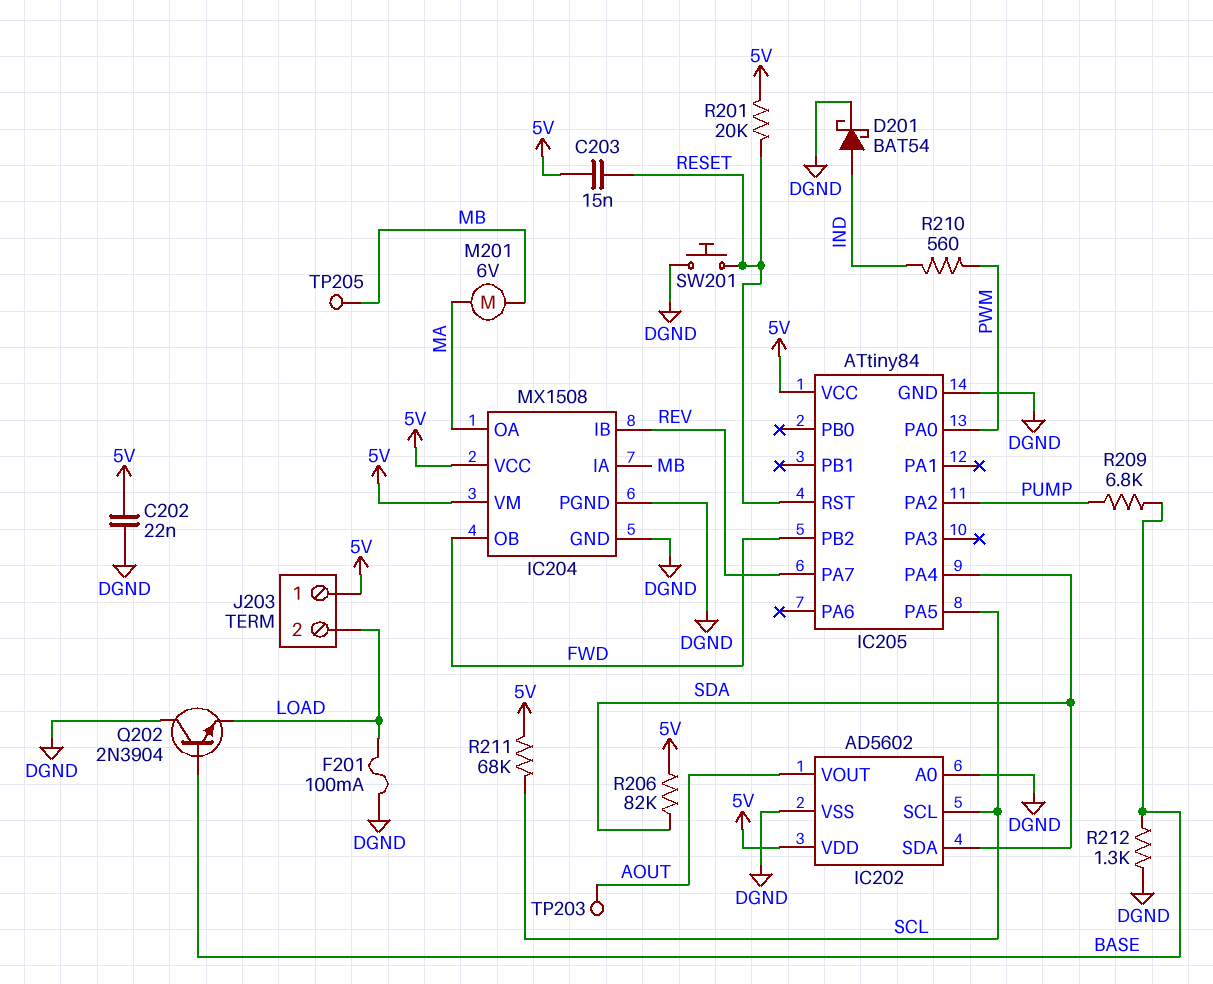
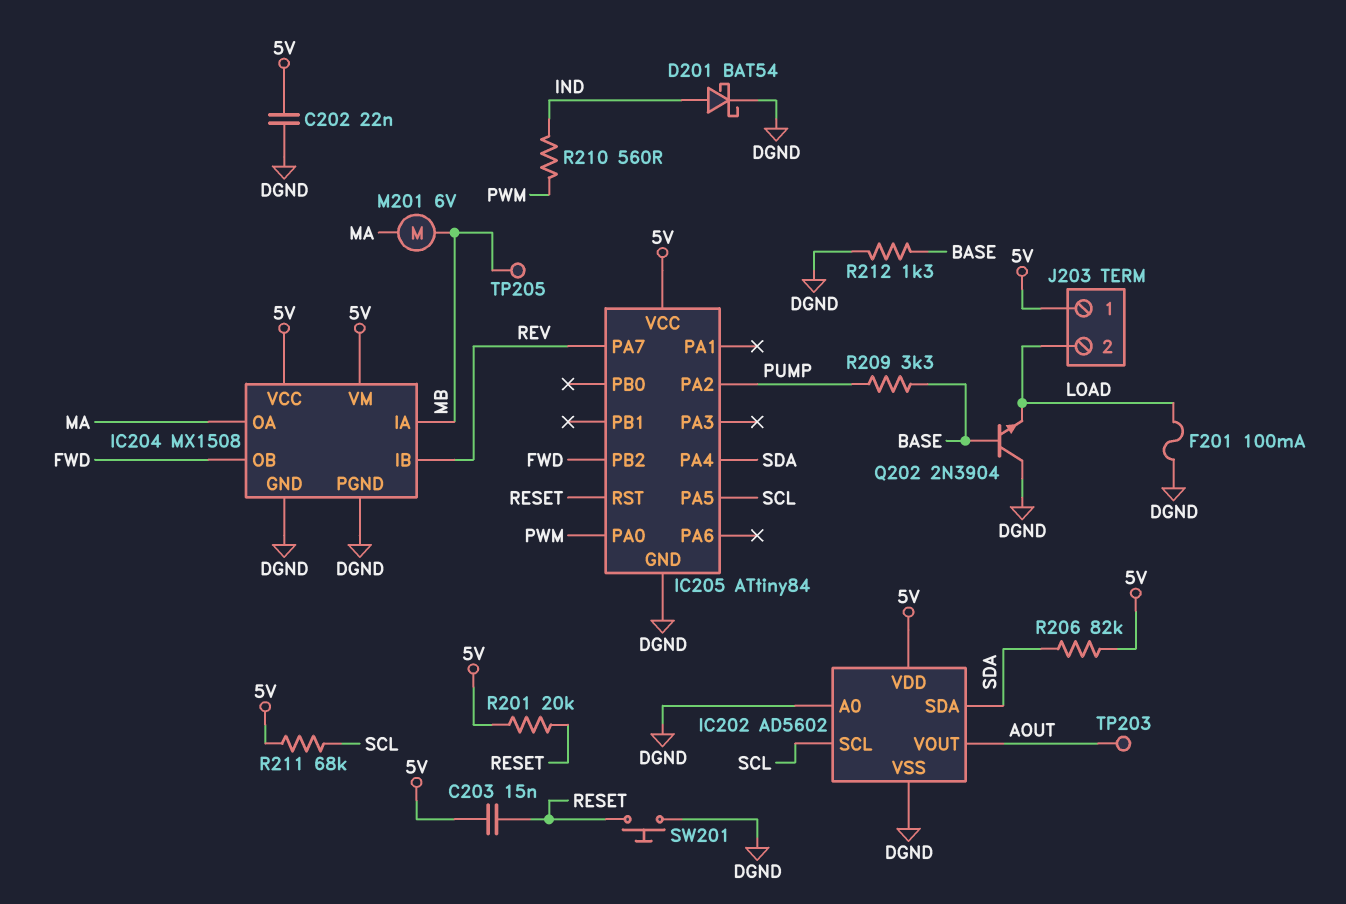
R209: 6.8k (BASE, PUMP) -> 3.3k (BASE, PUMP)

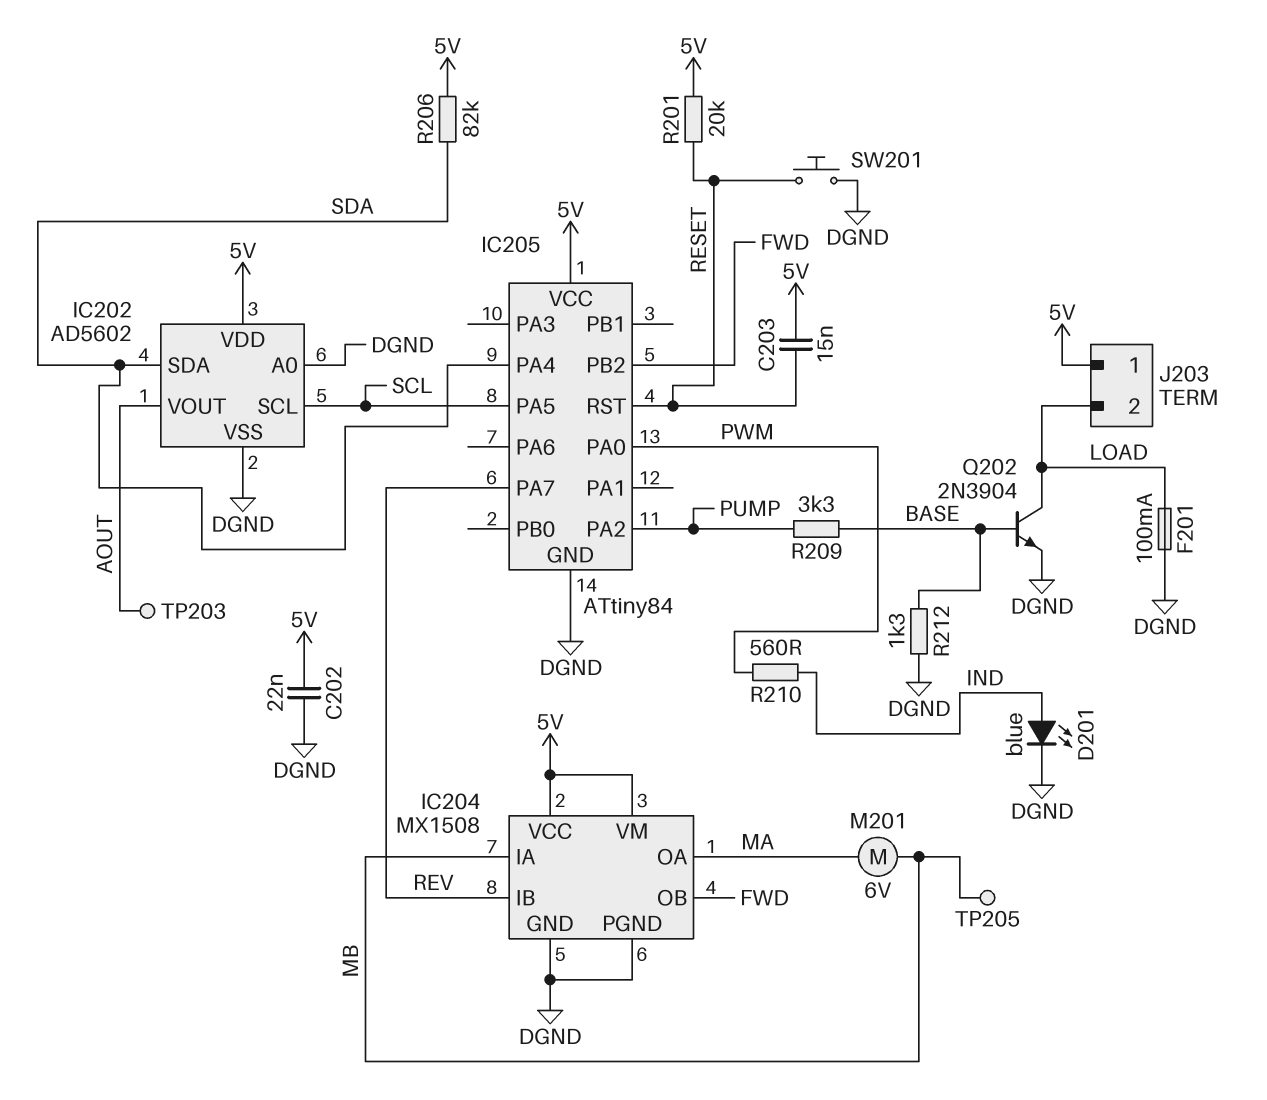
D201: schottky BAT54 (A IND, K DGND) -> LED blue (A IND, K DGND)
Q202: NPN 2N3904 (B BASE, C DGND, E LOAD) -> NPN 2N3904 (B BASE, C LOAD, E DGND)
R211: 68k (5V, SCL) -> none

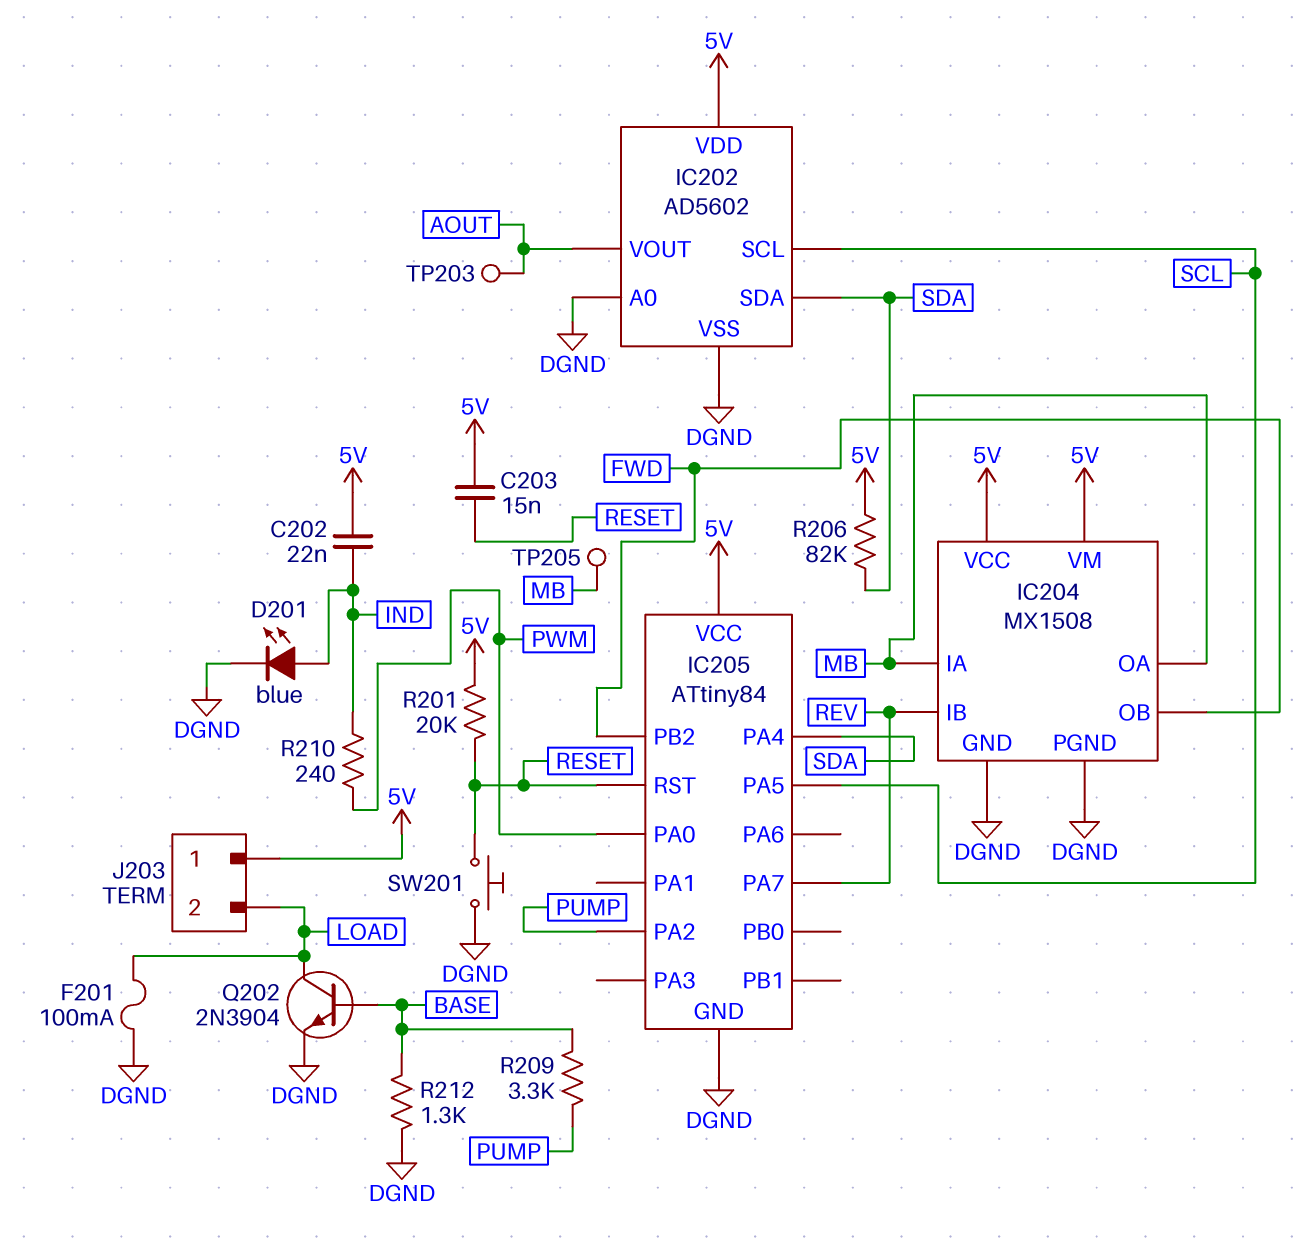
C202: 22nF (5V, DGND) -> 22nF (5V, IND)
IC204 pin OA: MA -> MB
M201: motor 6V (MA, MB) -> none
R210: 560 (IND, PWM) -> 240 (IND, PWM)

